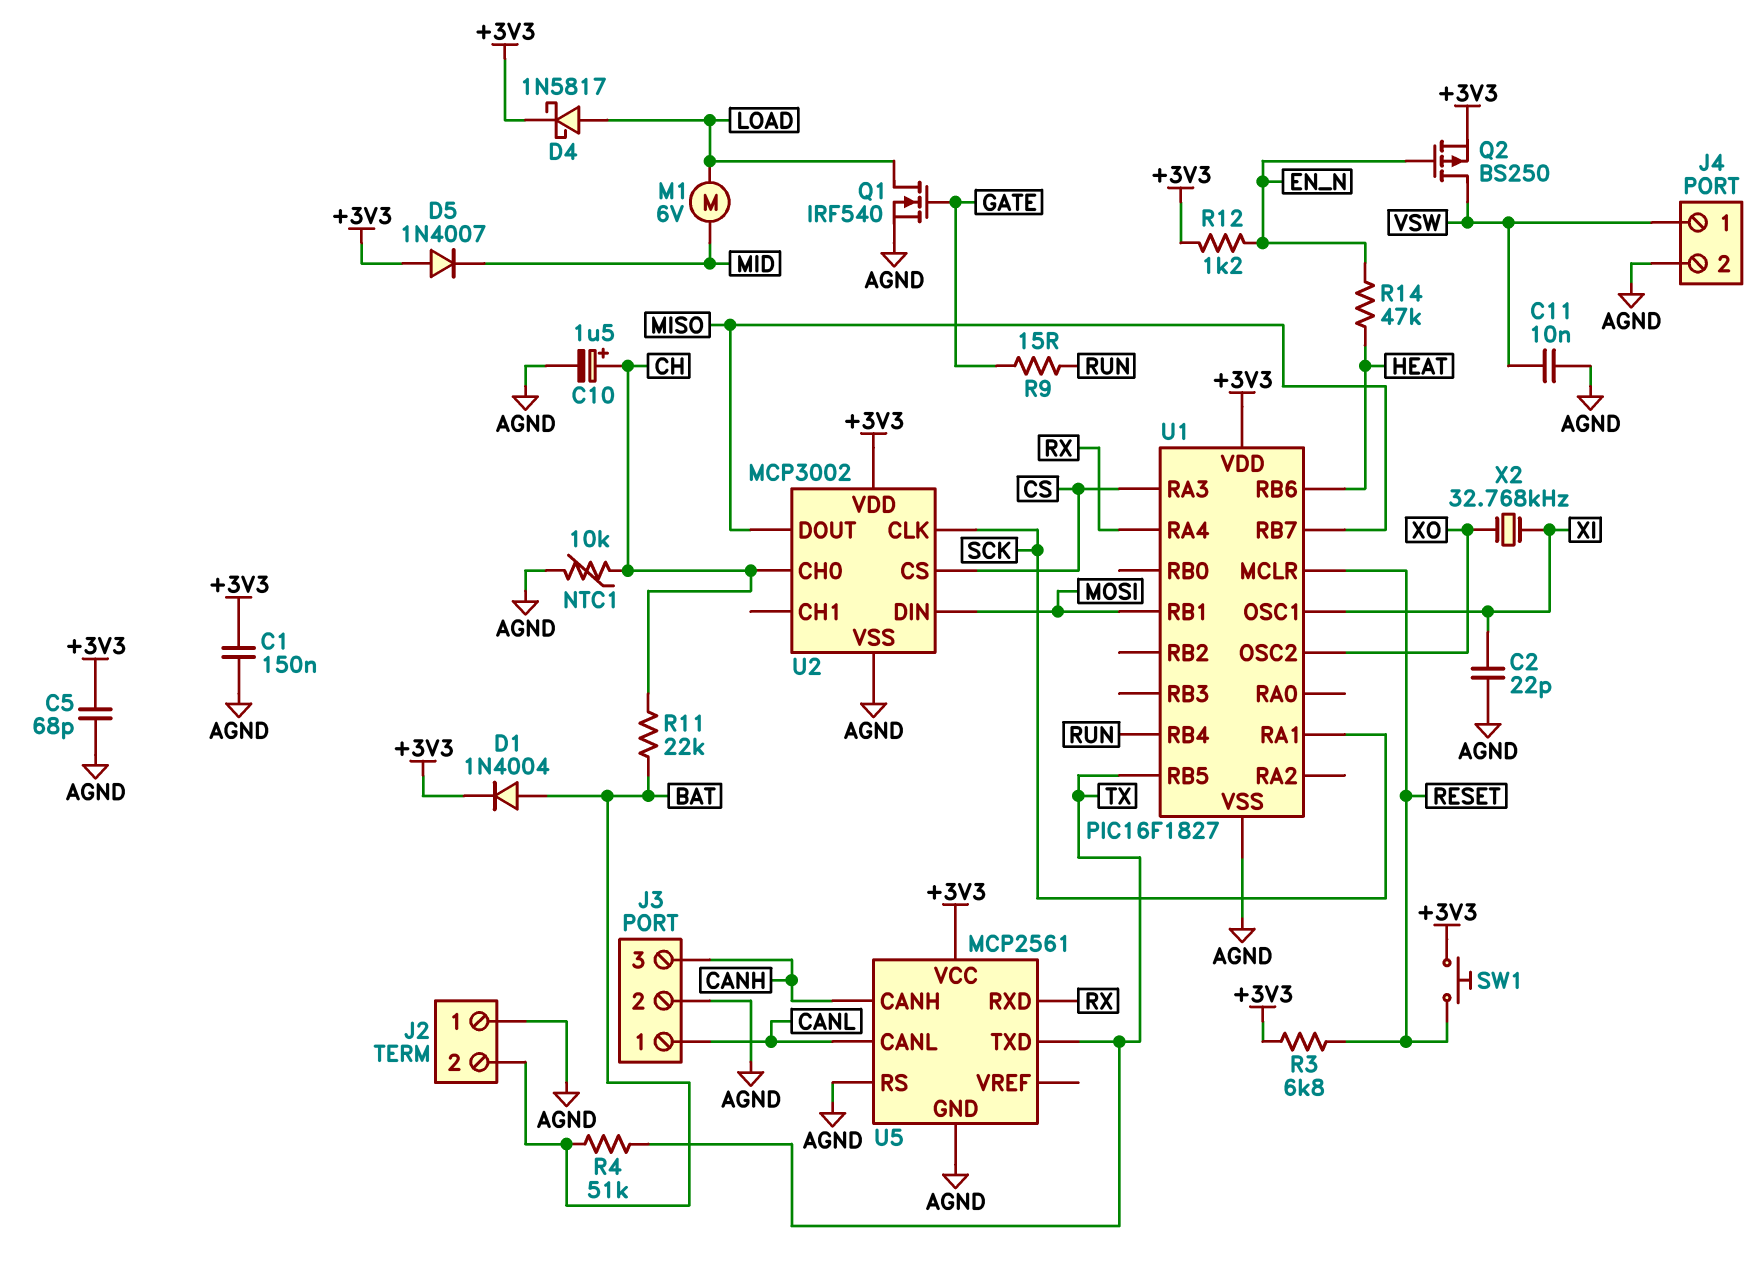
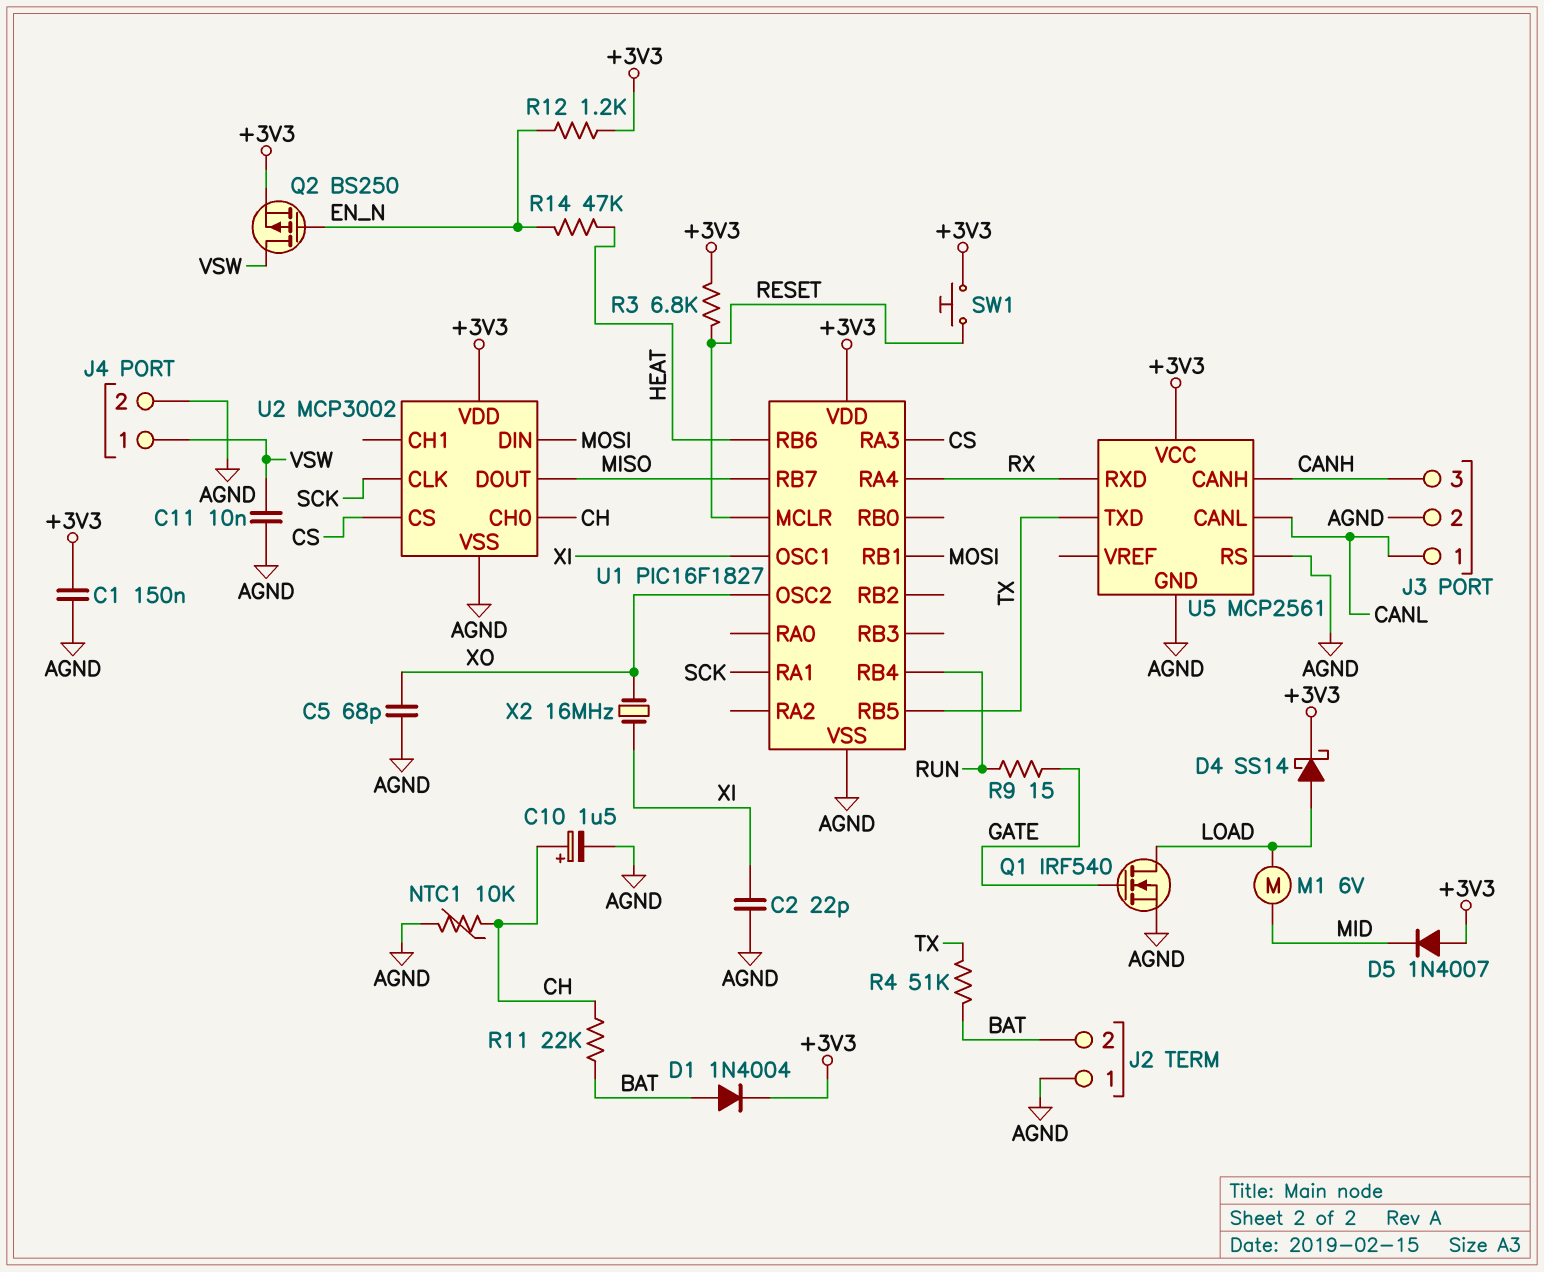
C5: 68pF (+3V3, AGND) -> 68pF (AGND, XO)
D4: schottky 1N5817 (A LOAD, K +3V3) -> schottky SS14 (A LOAD, K +3V3)
X2: 32.768kHz (XI, XO) -> 16MHz (XI, XO)

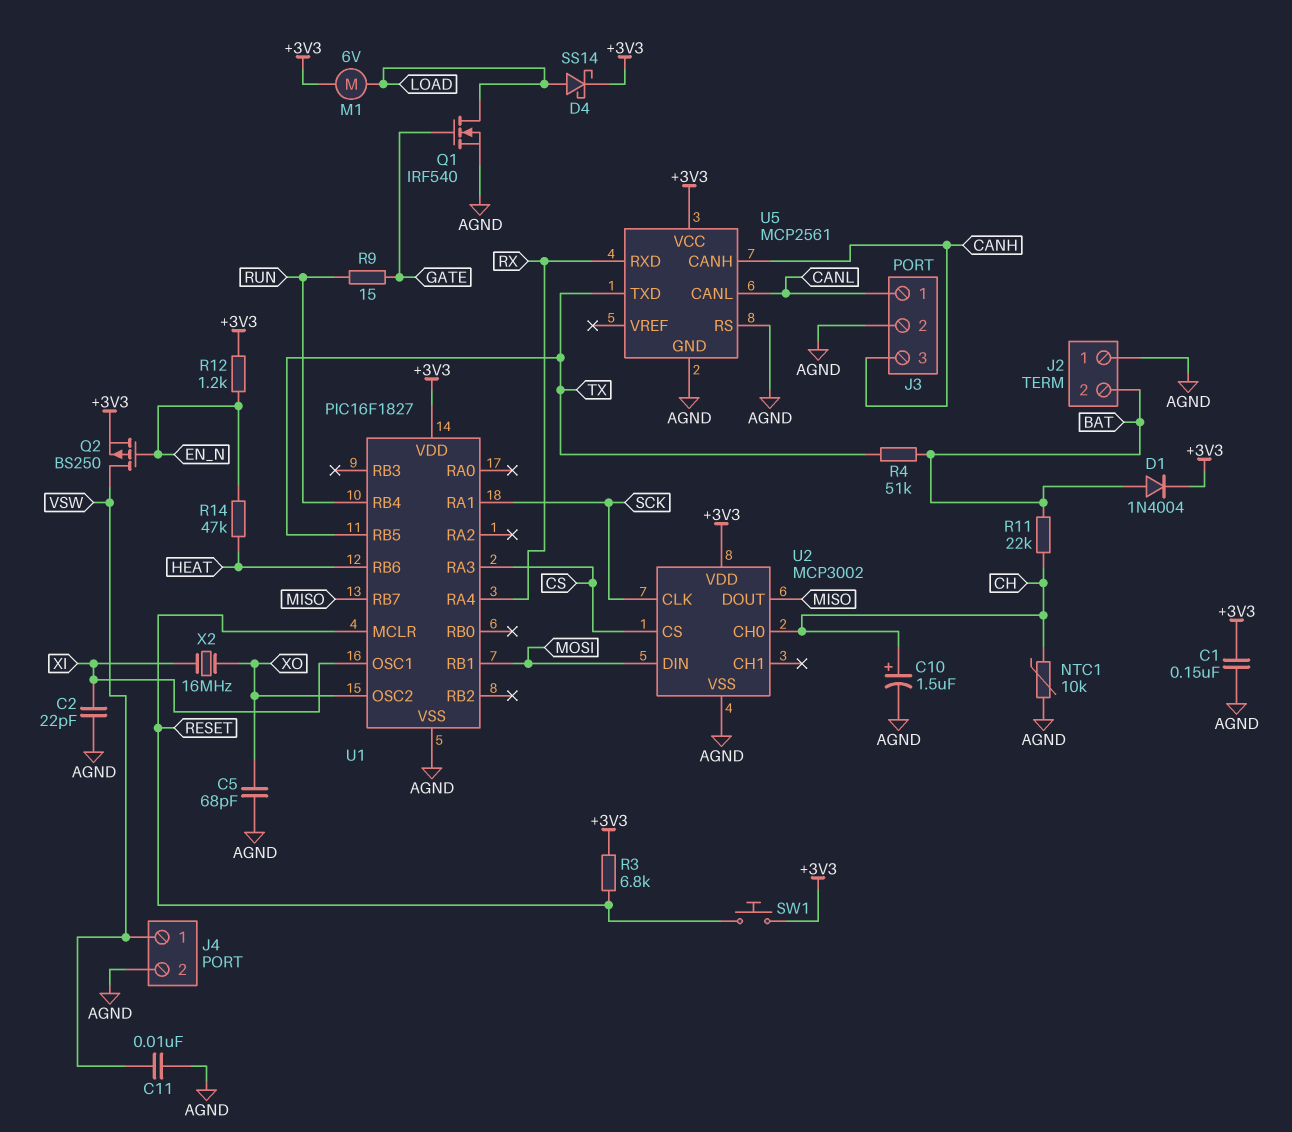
D5: diode 1N4007 (A +3V3, K MID) -> none
M1: motor 6V (LOAD, MID) -> motor 6V (+3V3, LOAD)

